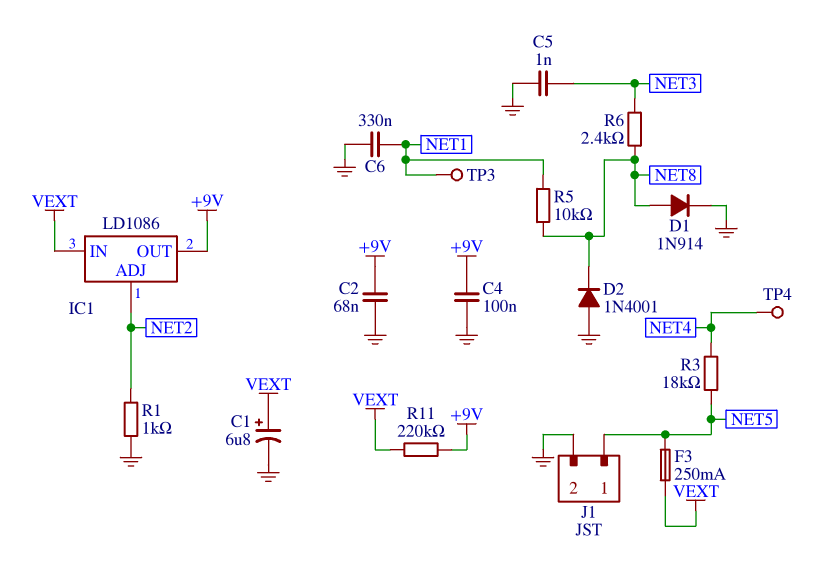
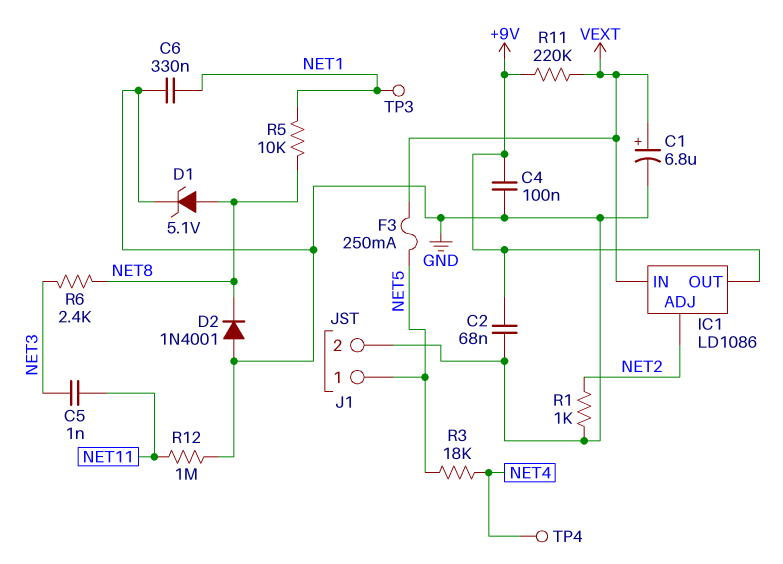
C5: 1nF (GND, NET3) -> 1nF (NET3, NET11)
D1: diode 1N914 (A NET8, K GND) -> zener 5.1V (A NET8, K GND)
R12: none -> 1M (GND, NET11)

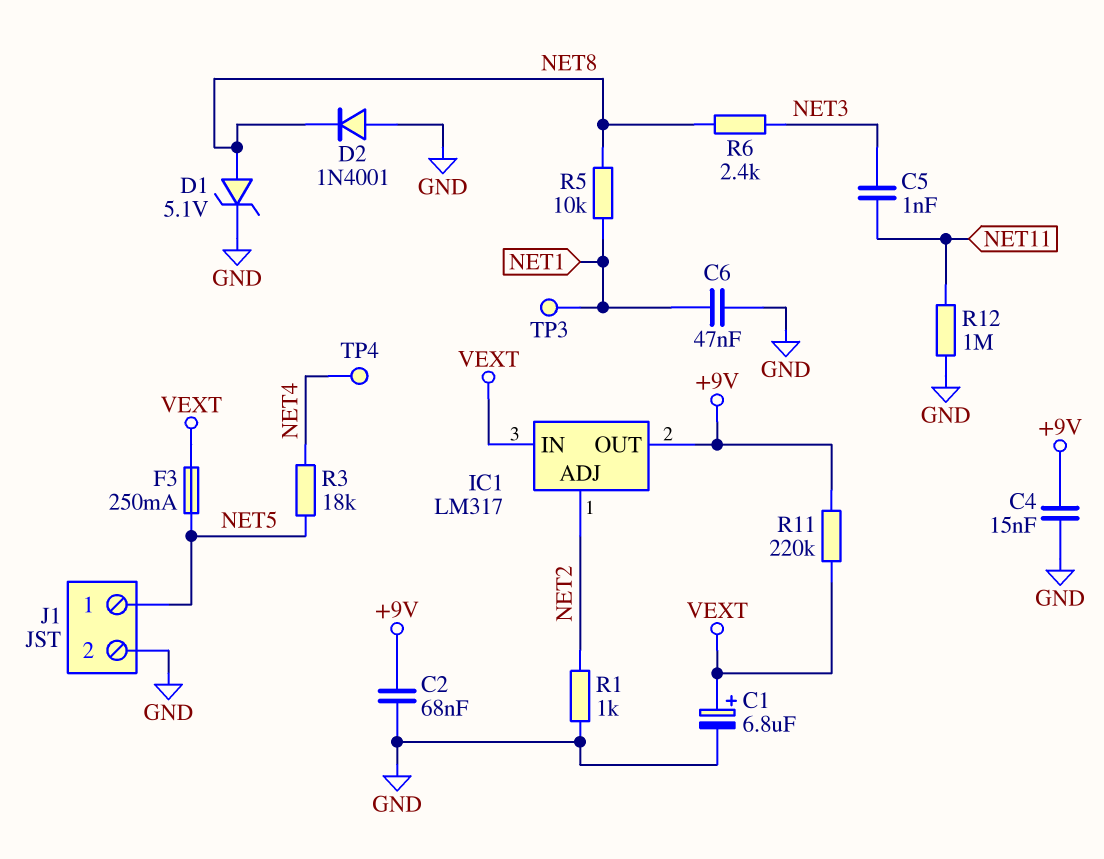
C4: 100nF (+9V, GND) -> 15nF (+9V, GND)
C6: 330nF (GND, NET1) -> 47nF (GND, NET1)
IC1: LD1086 -> LM317

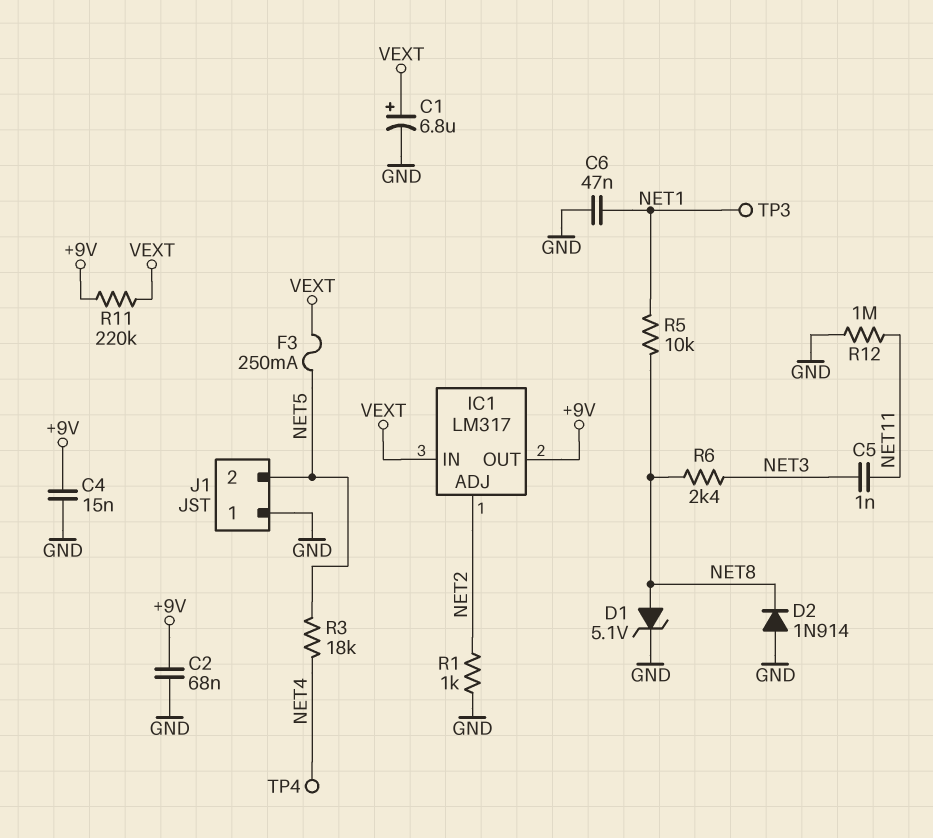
D2: diode 1N4001 (A GND, K NET8) -> diode 1N914 (A GND, K NET8)
J1 pin 1: NET5 -> GND
J1 pin 2: GND -> NET5

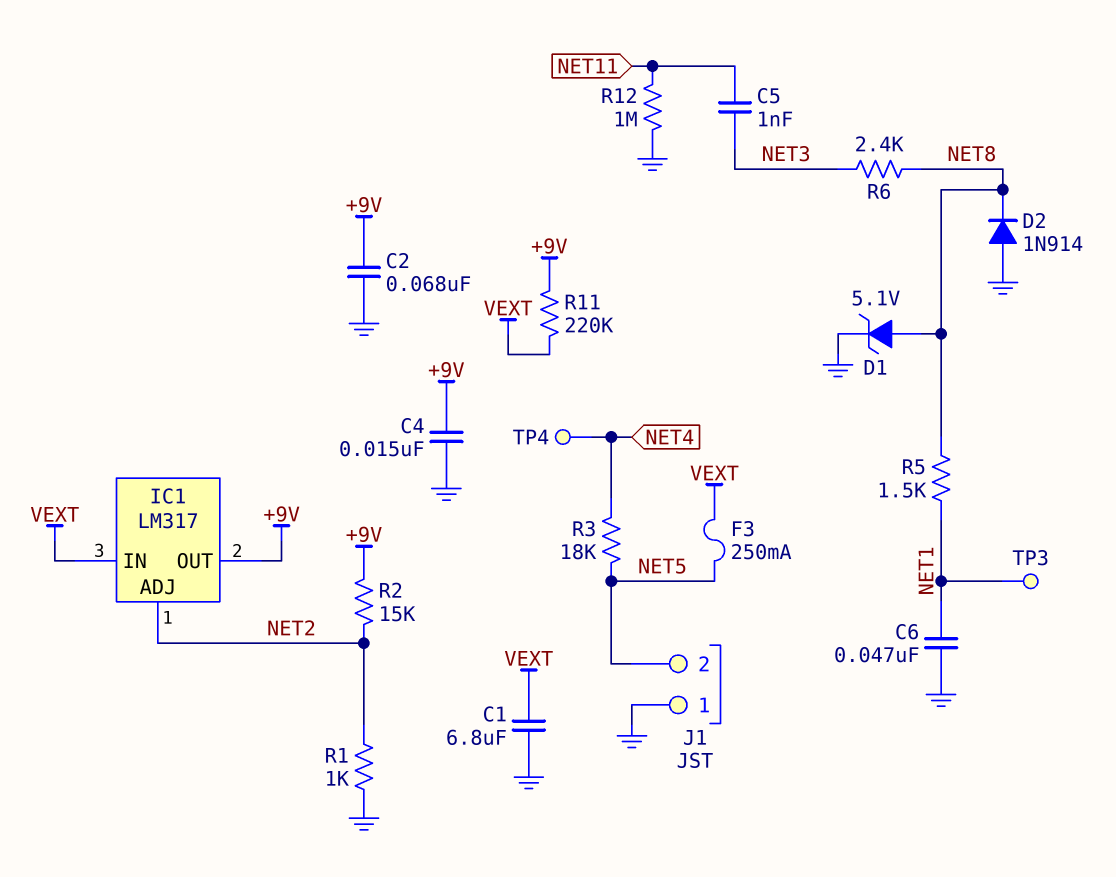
C1: 6.8uF (plus VEXT, minus GND) -> 6.8uF (GND, VEXT)
R2: none -> 15k (+9V, NET2)
R5: 10k (NET1, NET8) -> 1.5k (NET1, NET8)

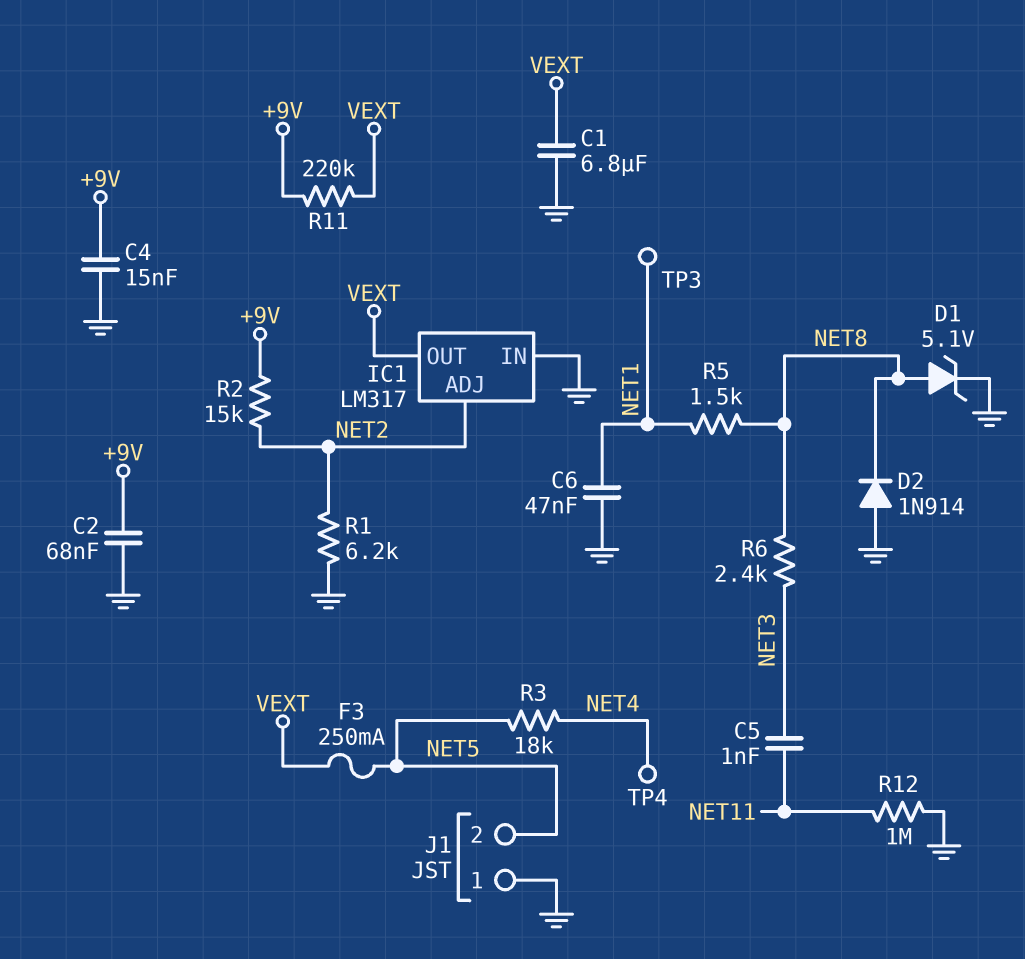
IC1 pin IN: VEXT -> GND
IC1 pin OUT: +9V -> VEXT
R1: 1k (GND, NET2) -> 6.2k (GND, NET2)

